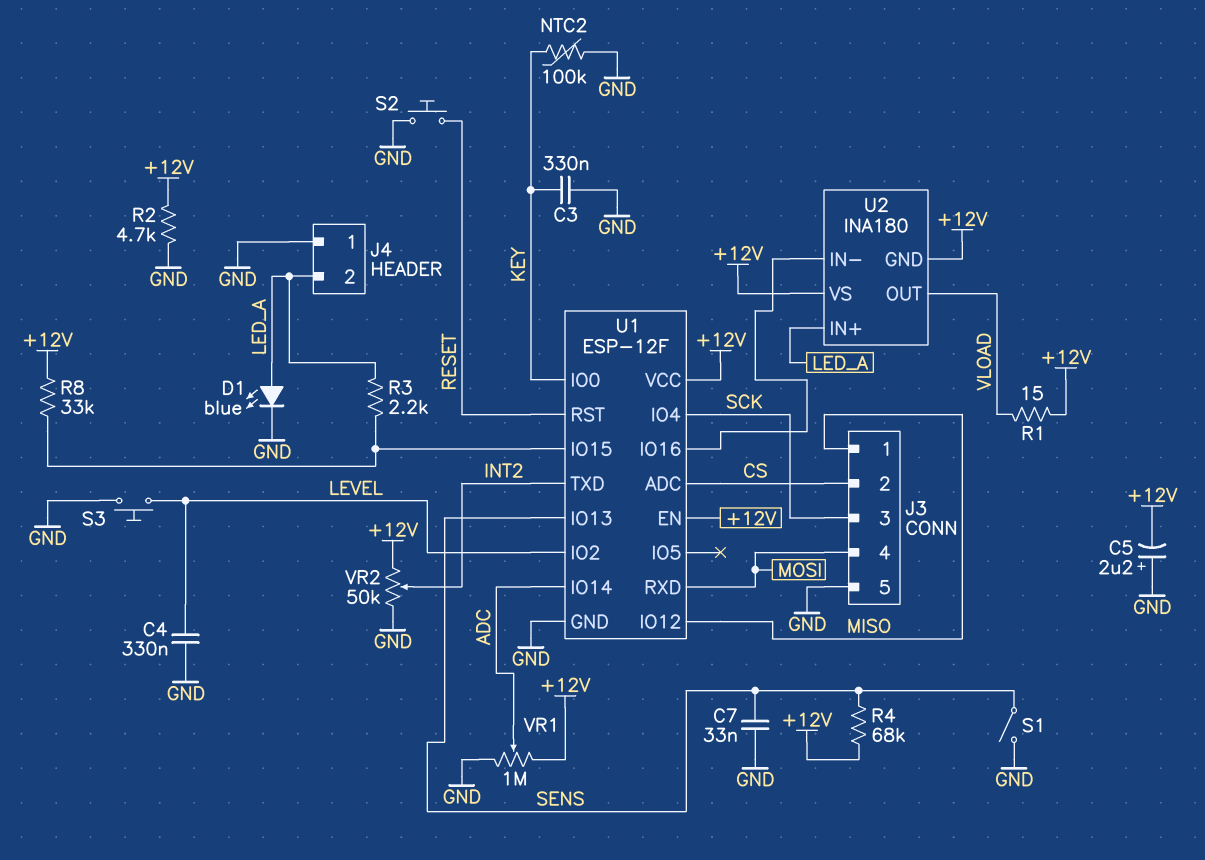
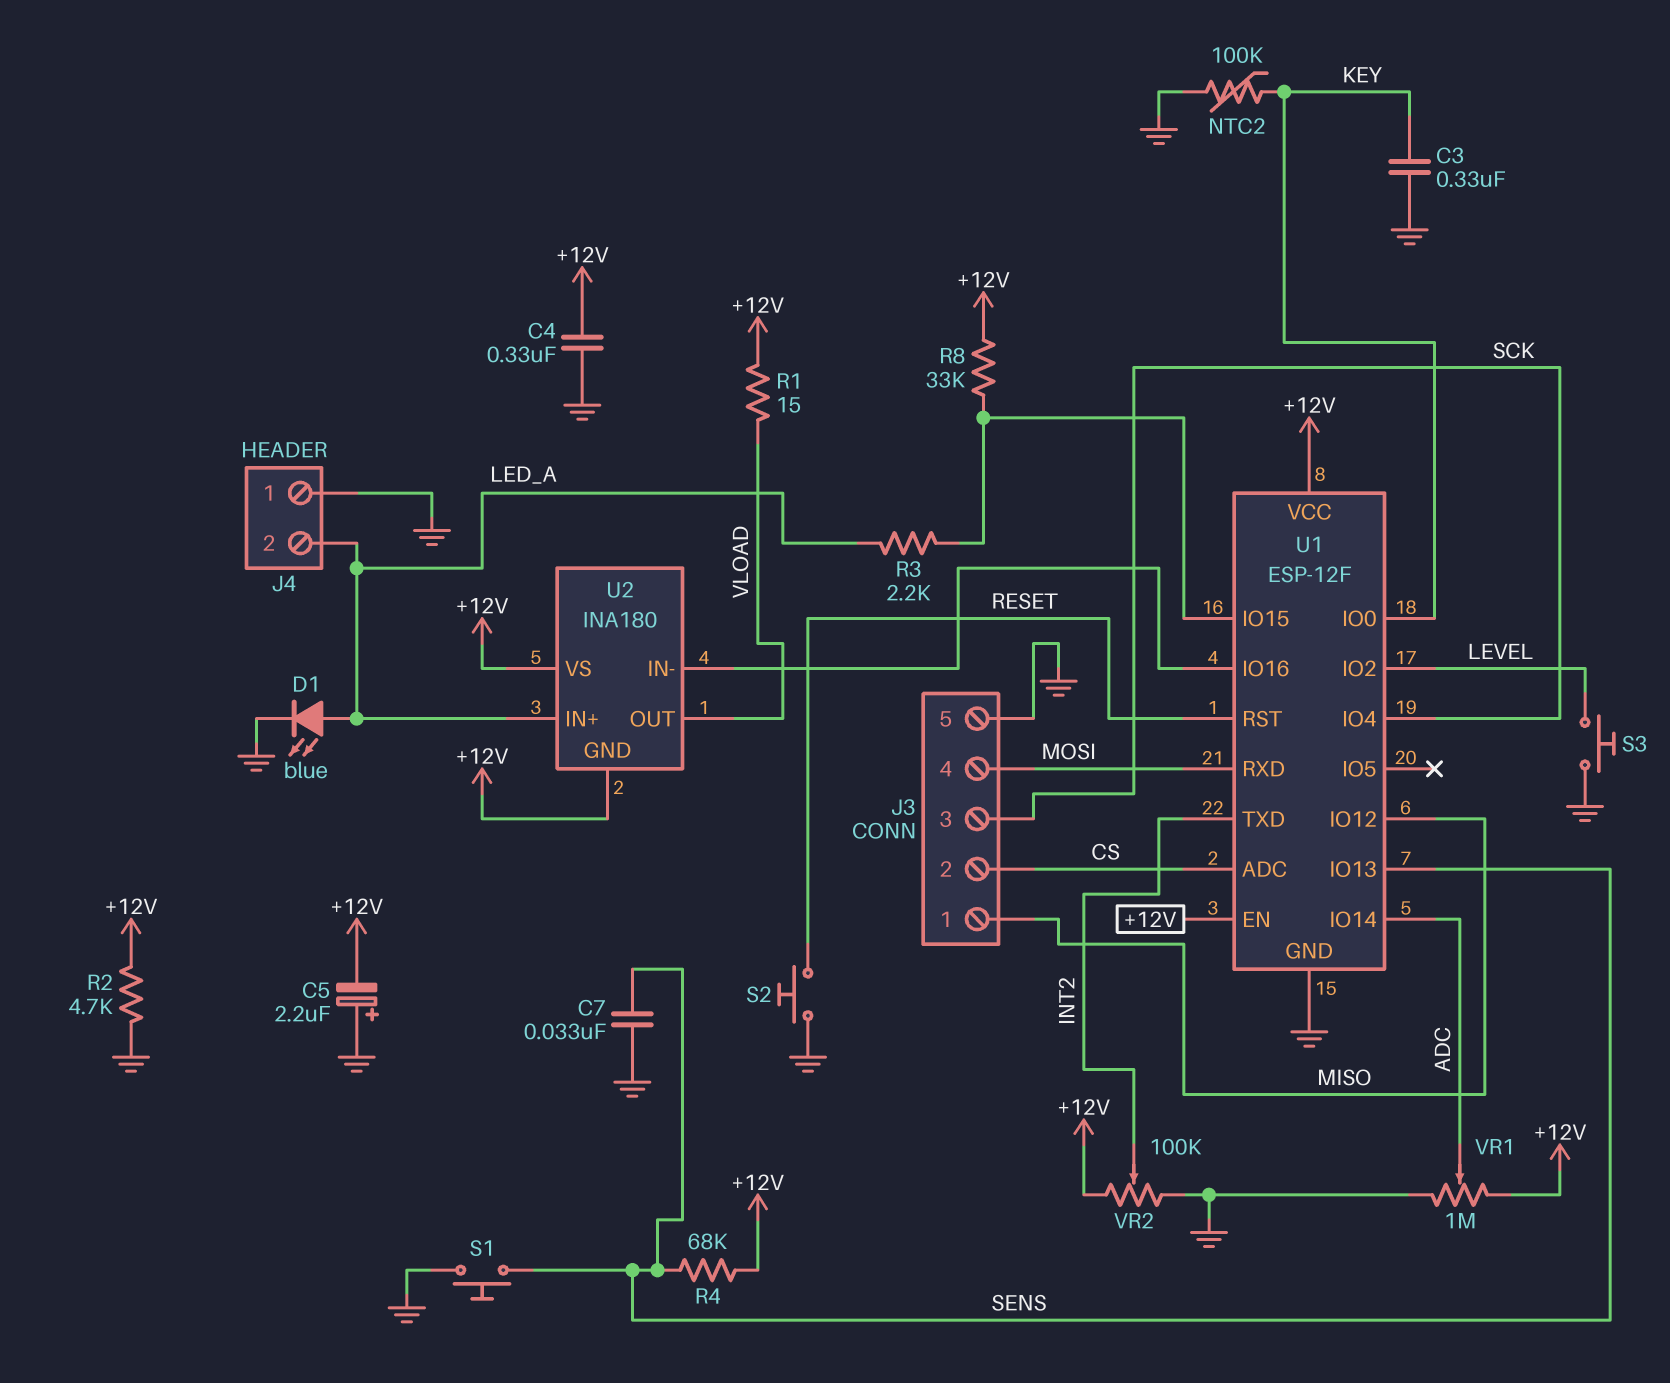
C4: 330nF (GND, LEVEL) -> 330nF (+12V, GND)
S1: switch (GND, SENS) -> button (GND, SENS)
VR2: 50k (+12V, GND, wiper INT2) -> 100k (+12V, GND, wiper INT2)

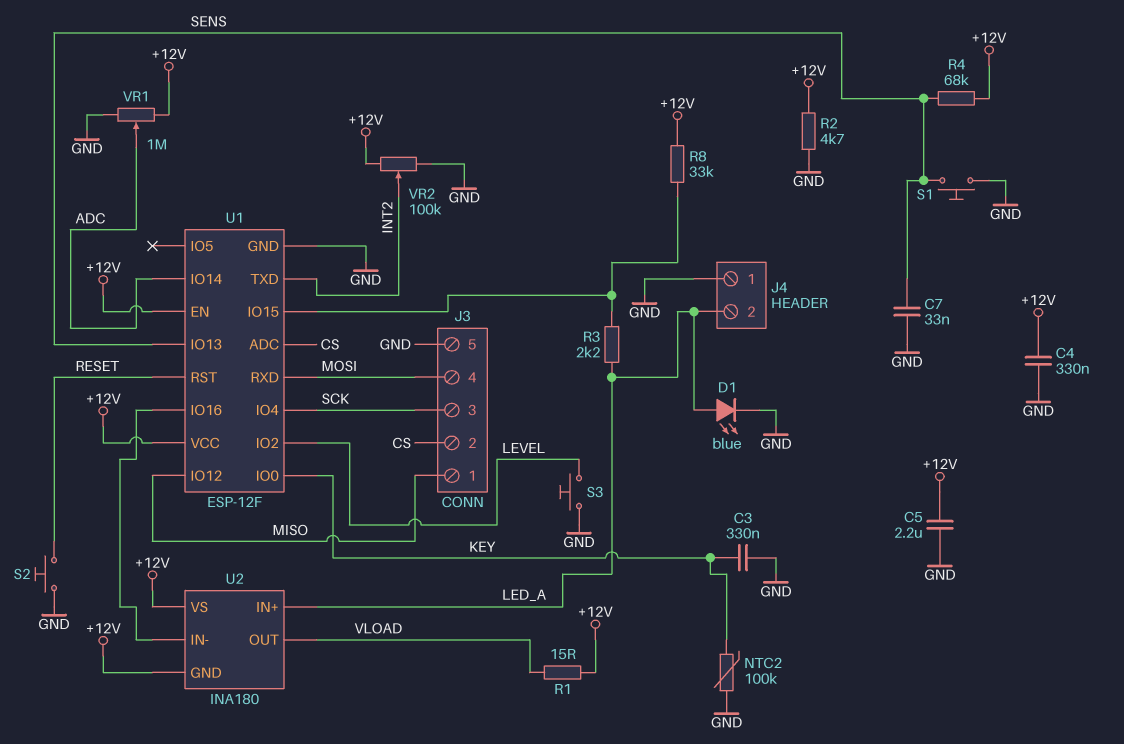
C5: 2.2uF (plus GND, minus +12V) -> 2.2uF (+12V, GND)

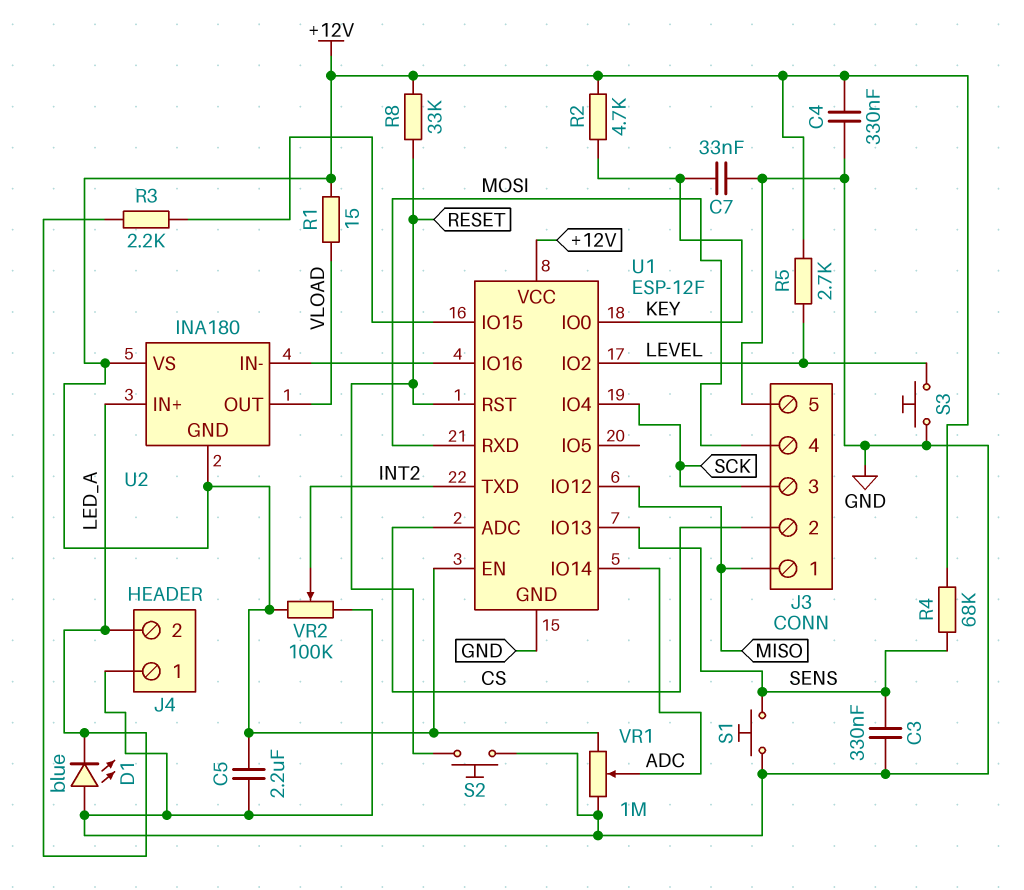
C3: 330nF (GND, KEY) -> 330nF (GND, SENS)
C7: 33nF (GND, SENS) -> 33nF (GND, KEY)
D1: LED blue (A LED_A, K GND) -> LED blue (A GND, K LED_A)
NTC2: 100k (GND, KEY) -> none
R2: 4.7k (+12V, GND) -> 4.7k (+12V, KEY)
R5: none -> 2.7k (+12V, LEVEL)
R8: 33k (+12V, U1/IO15) -> 33k (+12V, RESET)

